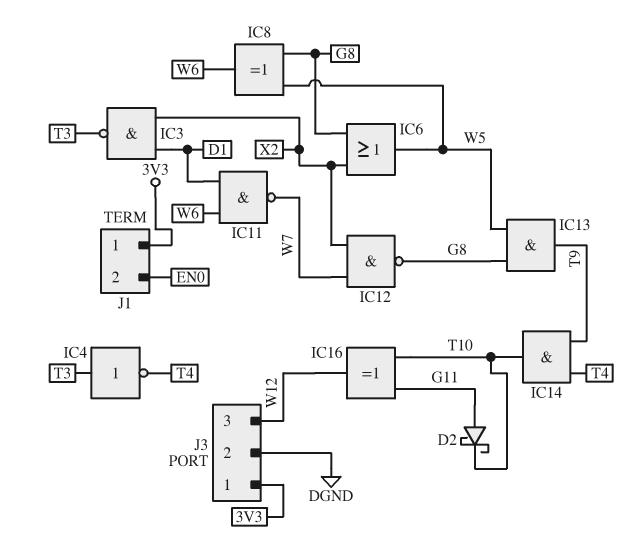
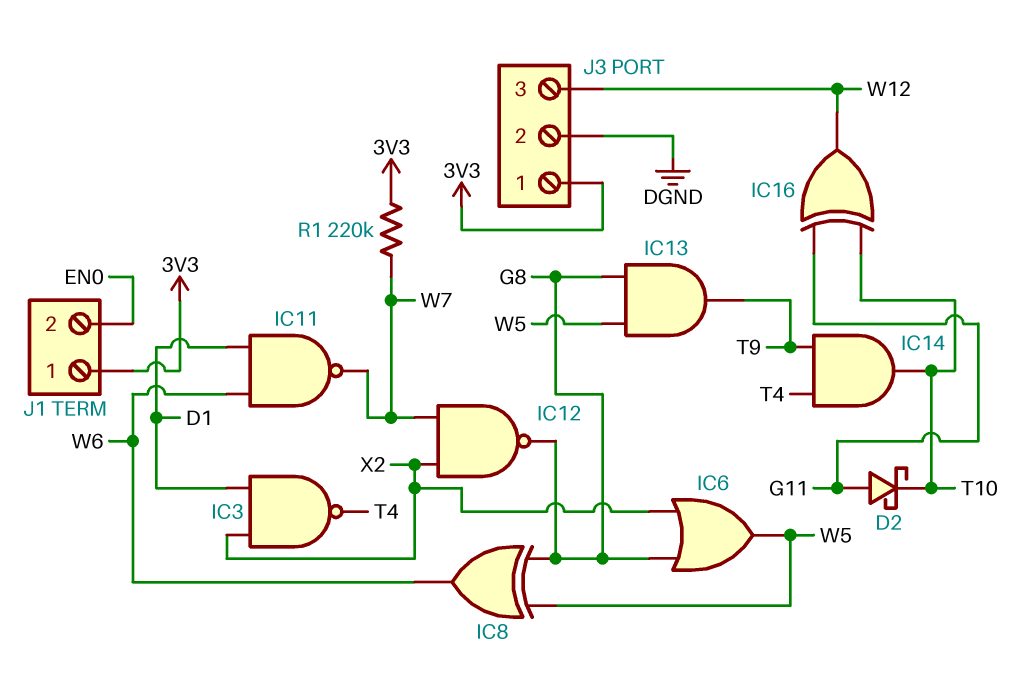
IC3: NAND (in D1, in X2, out T3) -> NAND (in D1, in X2, out T4)
IC4: NOT (in T3, out T4) -> none
R1: none -> 220k (3V3, W7)

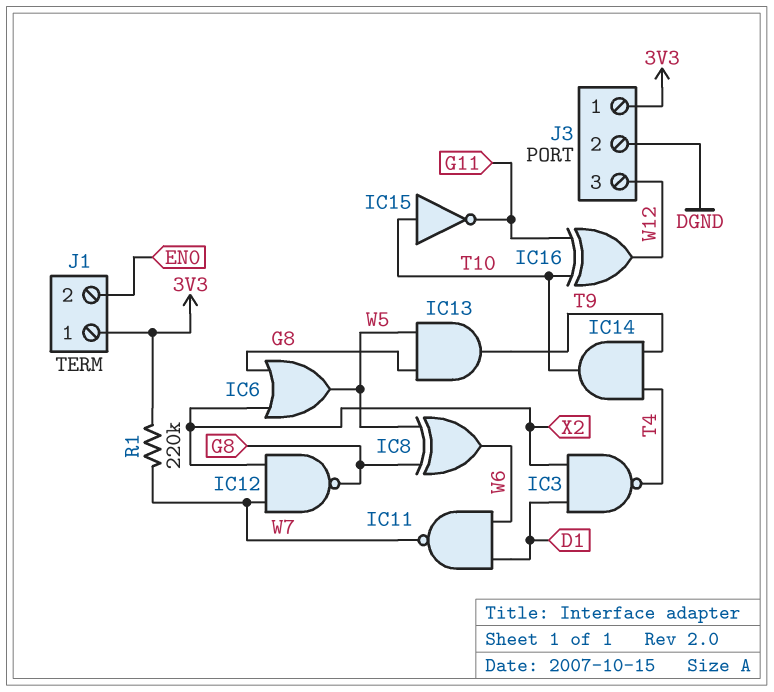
D2: schottky (A G11, K T10) -> none
IC15: none -> NOT (in T10, out G11)

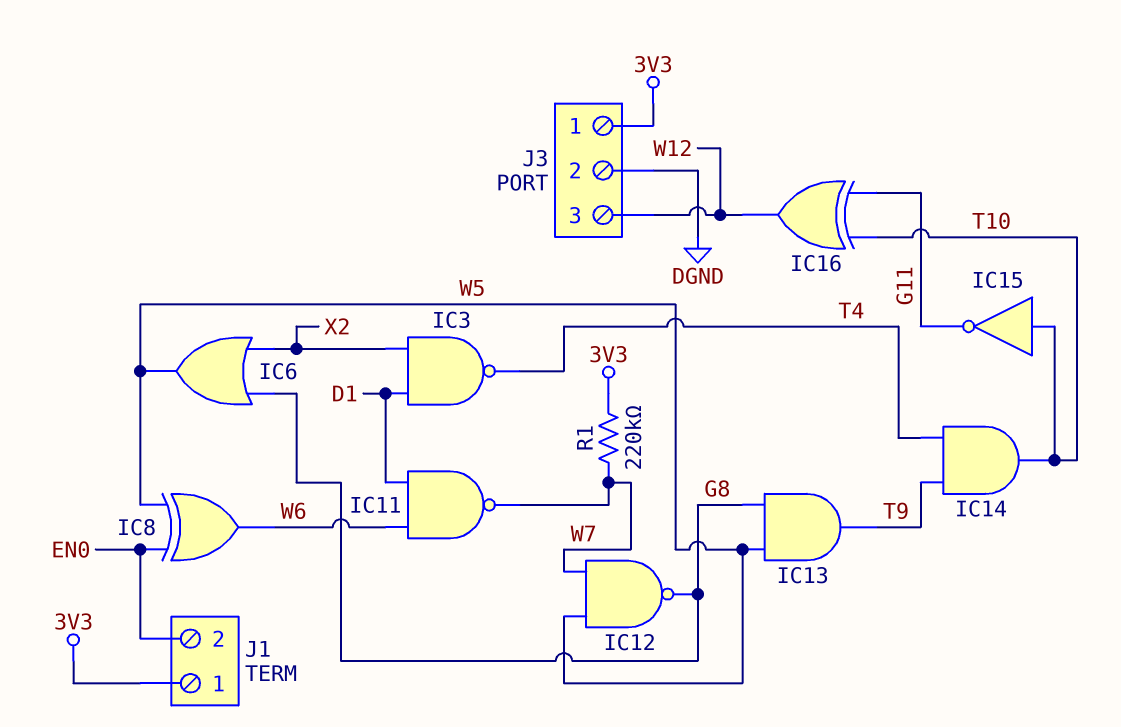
IC8: XOR (in G8, in W5, out W6) -> XOR (in EN0, in W5, out W6)
IC12: NAND (in W7, in X2, out G8) -> NAND (in W5, in W7, out G8)

